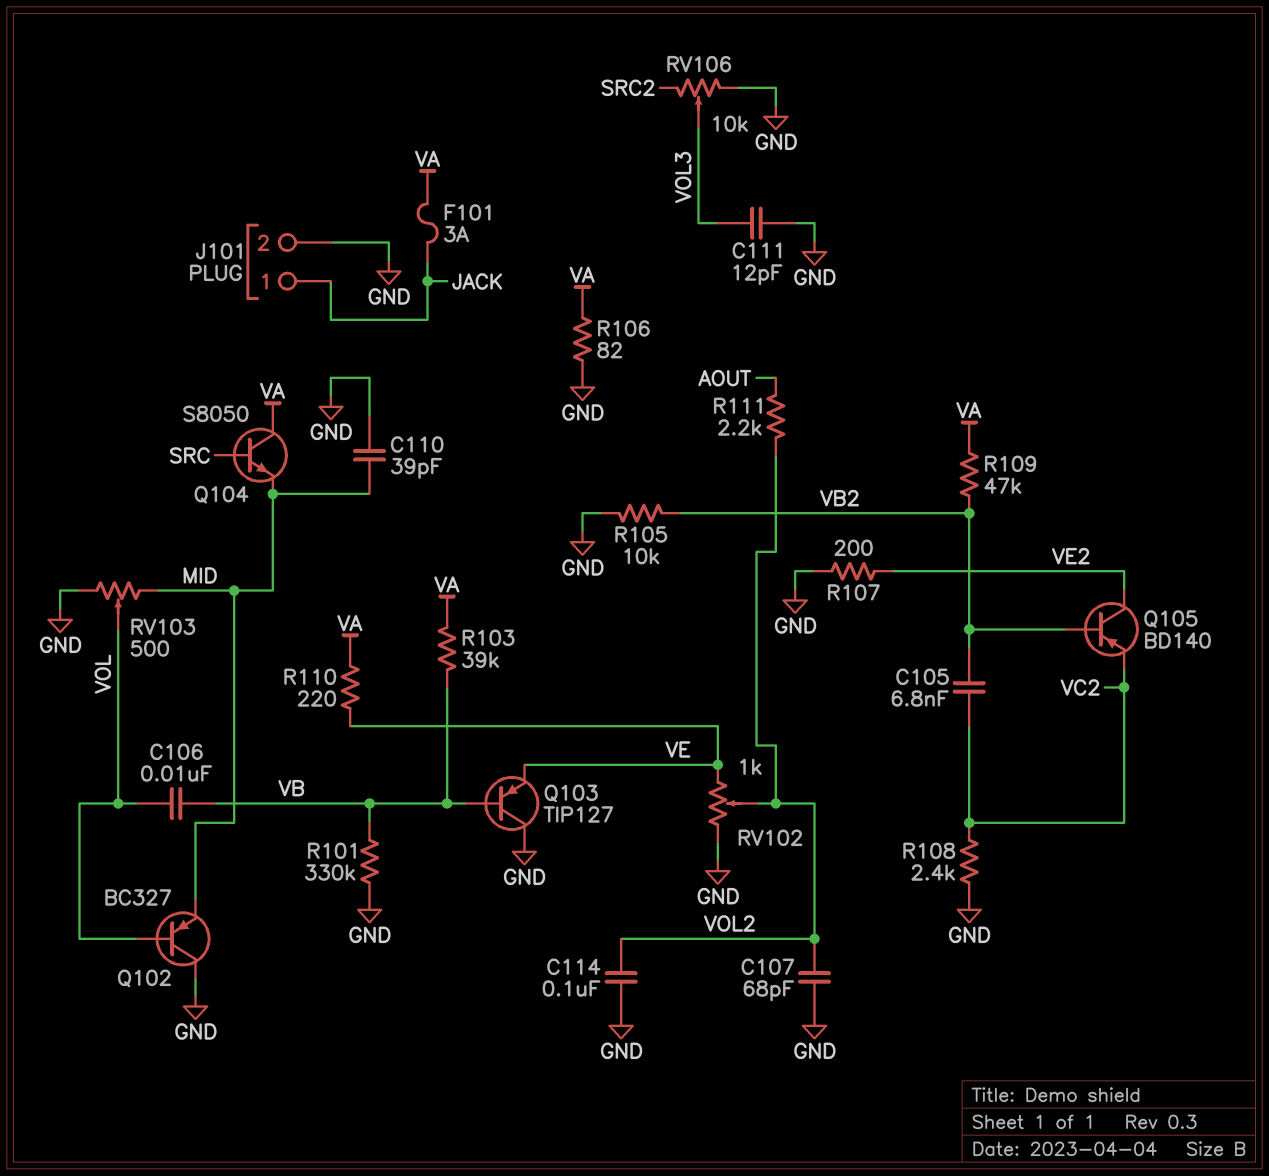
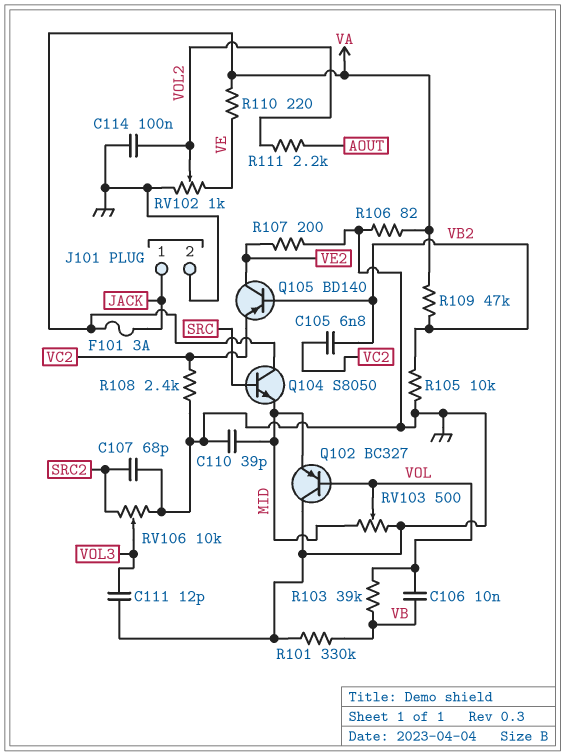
C107: 68pF (GND, VOL2) -> 68pF (GND, SRC2)
Q103: PNP TIP127 (B VB, C GND, E VE) -> none
R103: 39k (VA, VB) -> 39k (VB, VOL)

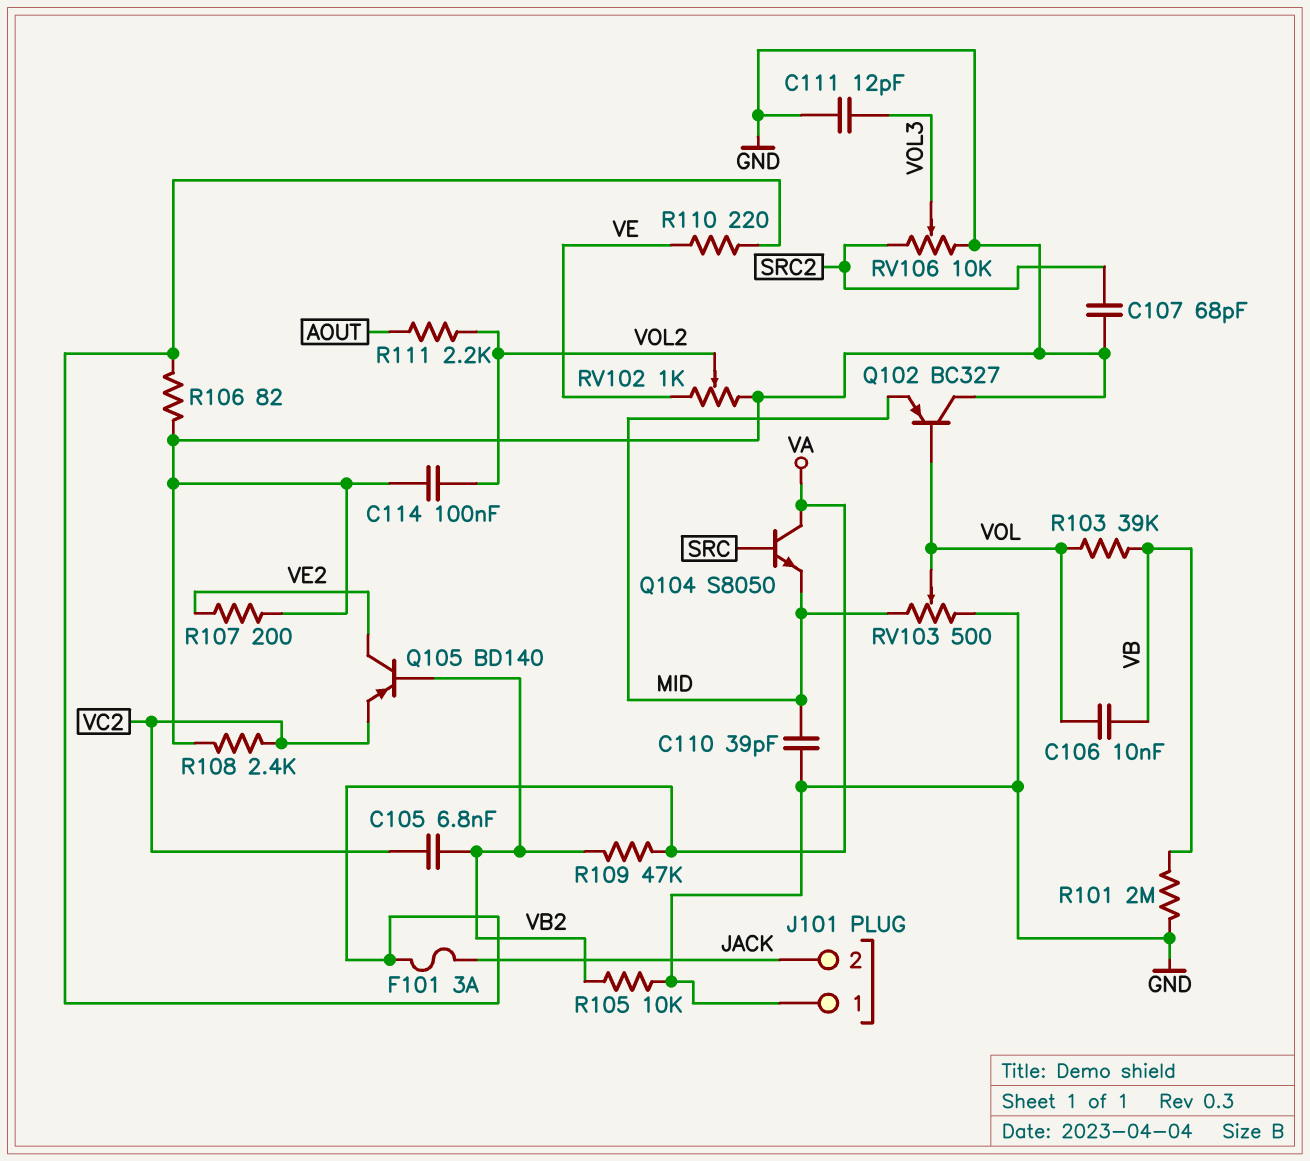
J101 pin 1: JACK -> GND
J101 pin 2: GND -> JACK
R101: 330k (GND, VB) -> 2M (GND, VB)

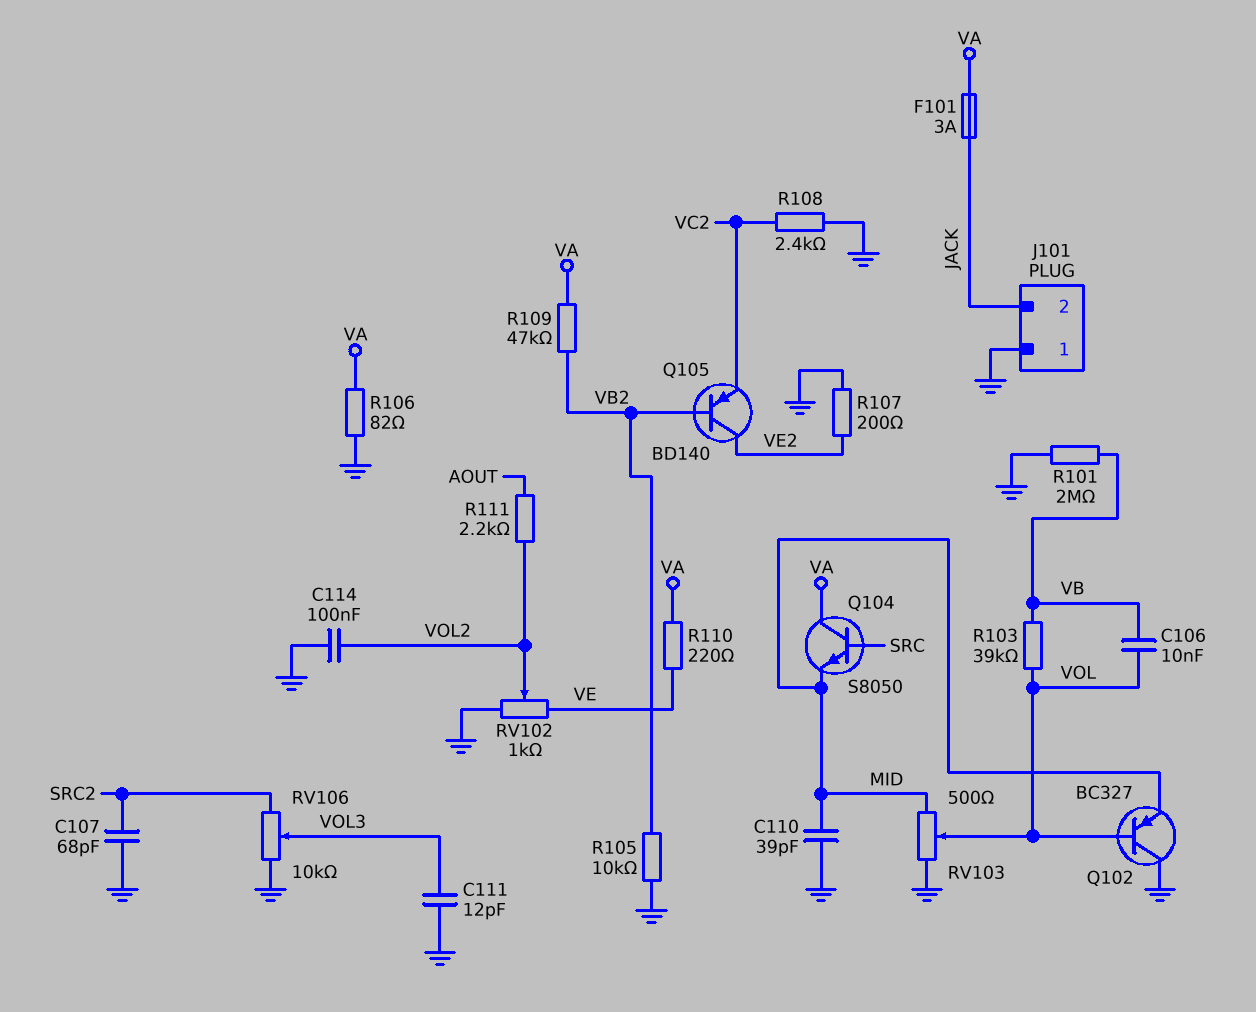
C105: 6.8nF (VB2, VC2) -> none

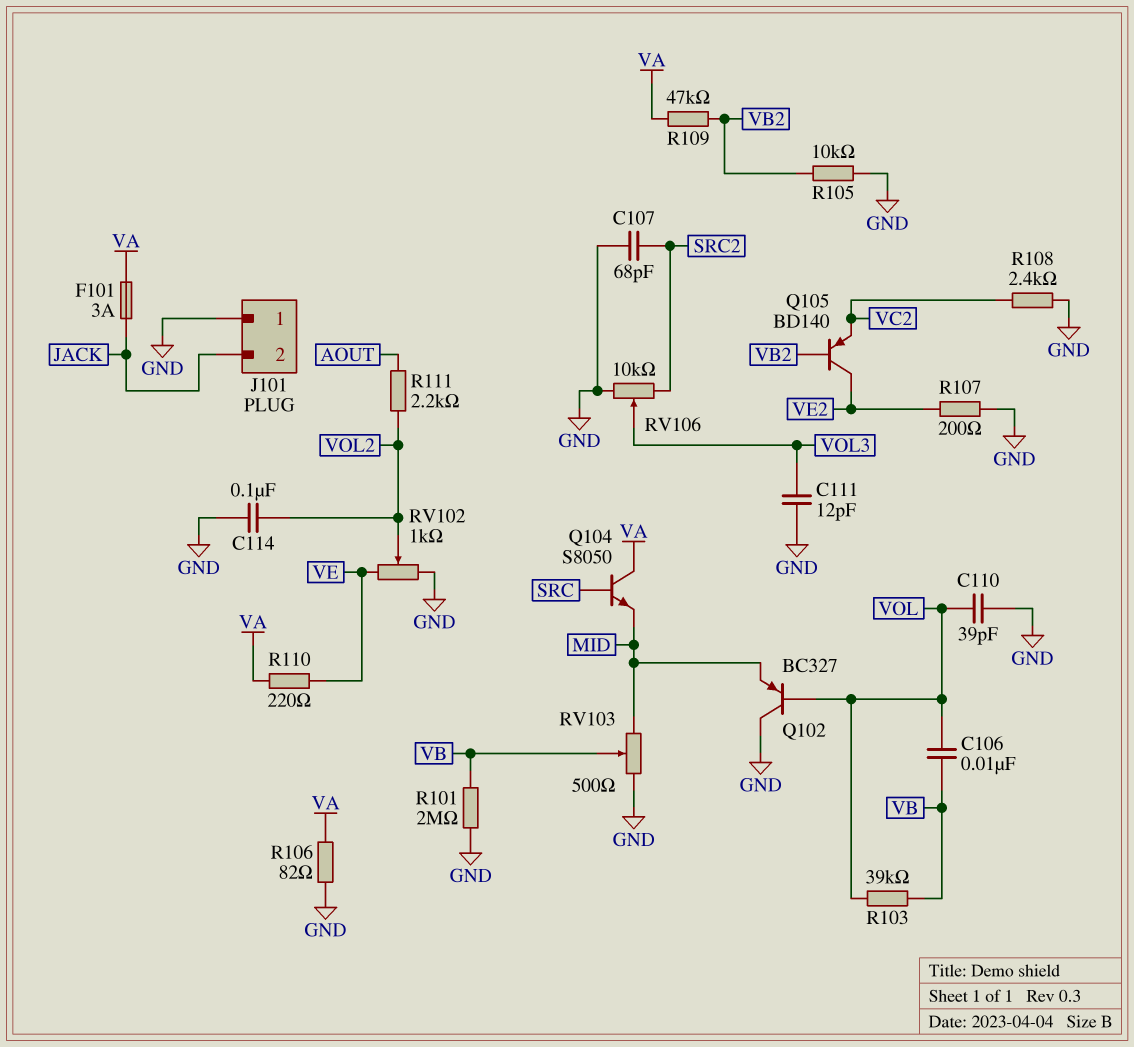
C110: 39pF (GND, MID) -> 39pF (GND, VOL)
RV103: 500 (GND, MID, wiper VOL) -> 500 (GND, MID, wiper VB)

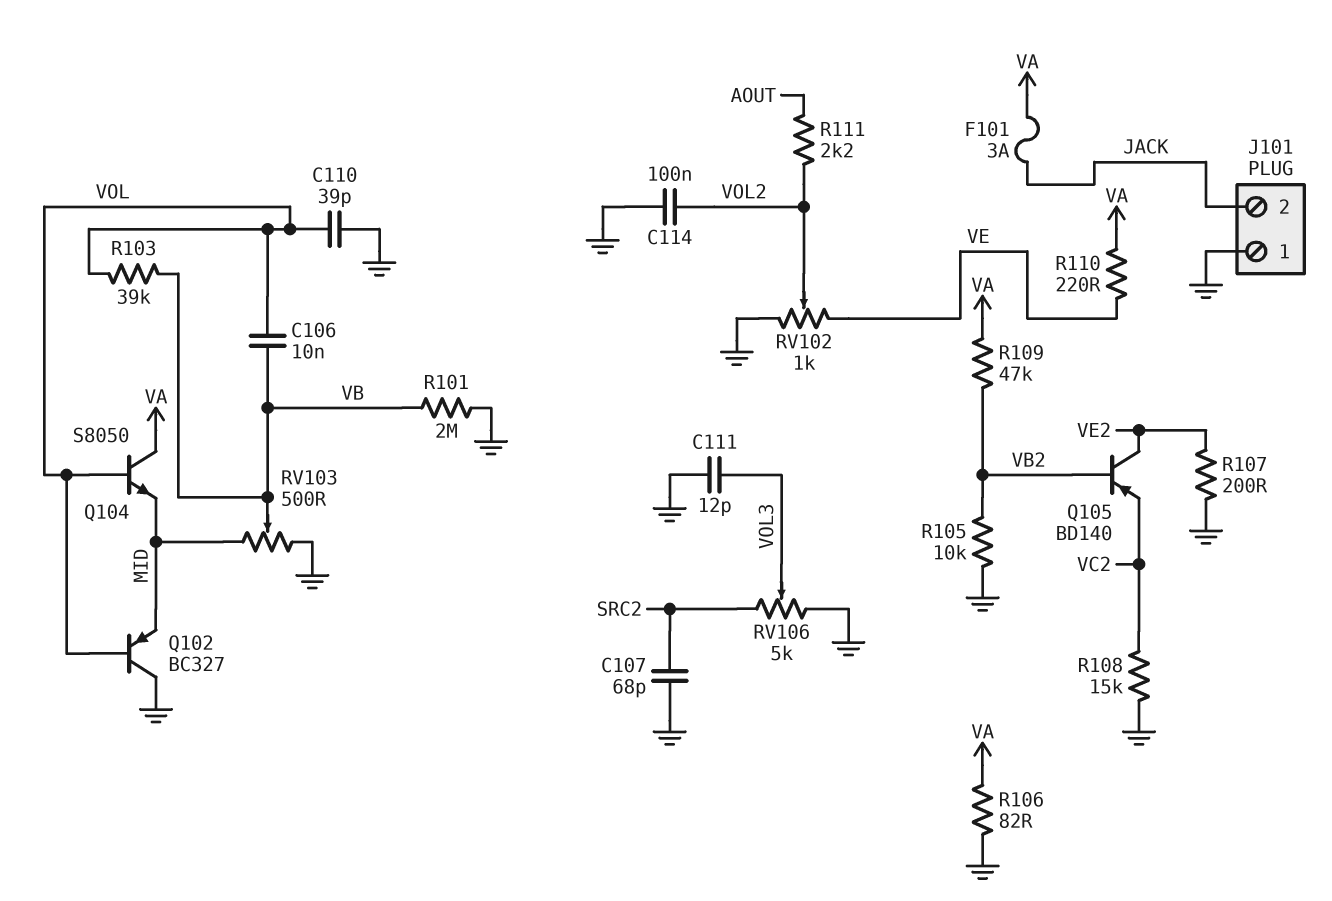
Q104: NPN S8050 (B SRC, C VA, E MID) -> NPN S8050 (B VOL, C VA, E MID)
R108: 2.4k (GND, VC2) -> 15k (GND, VC2)
RV106: 10k (GND, SRC2, wiper VOL3) -> 5k (GND, SRC2, wiper VOL3)

